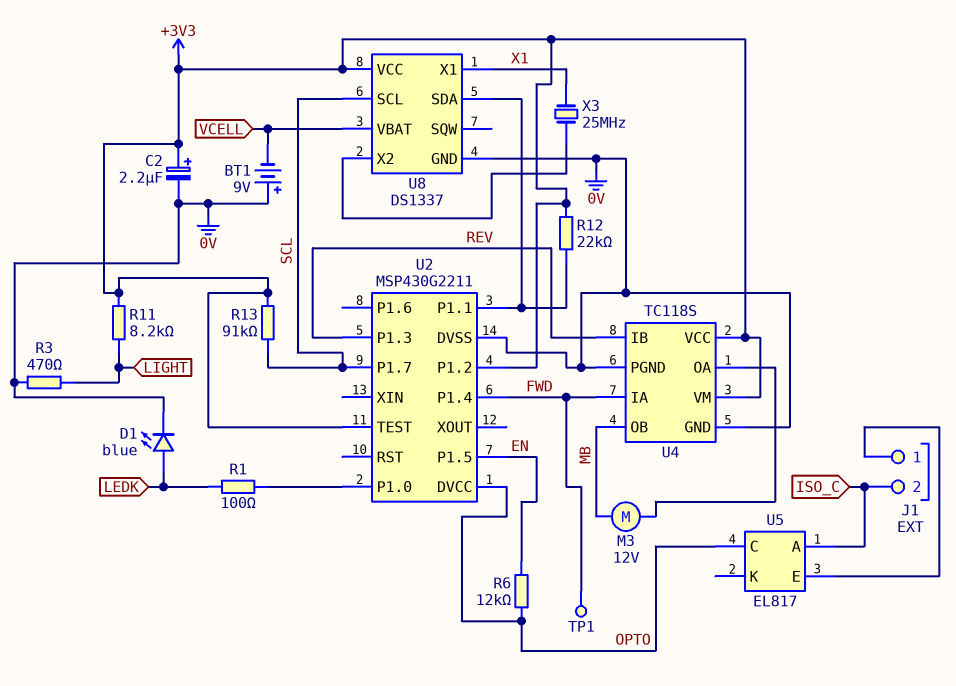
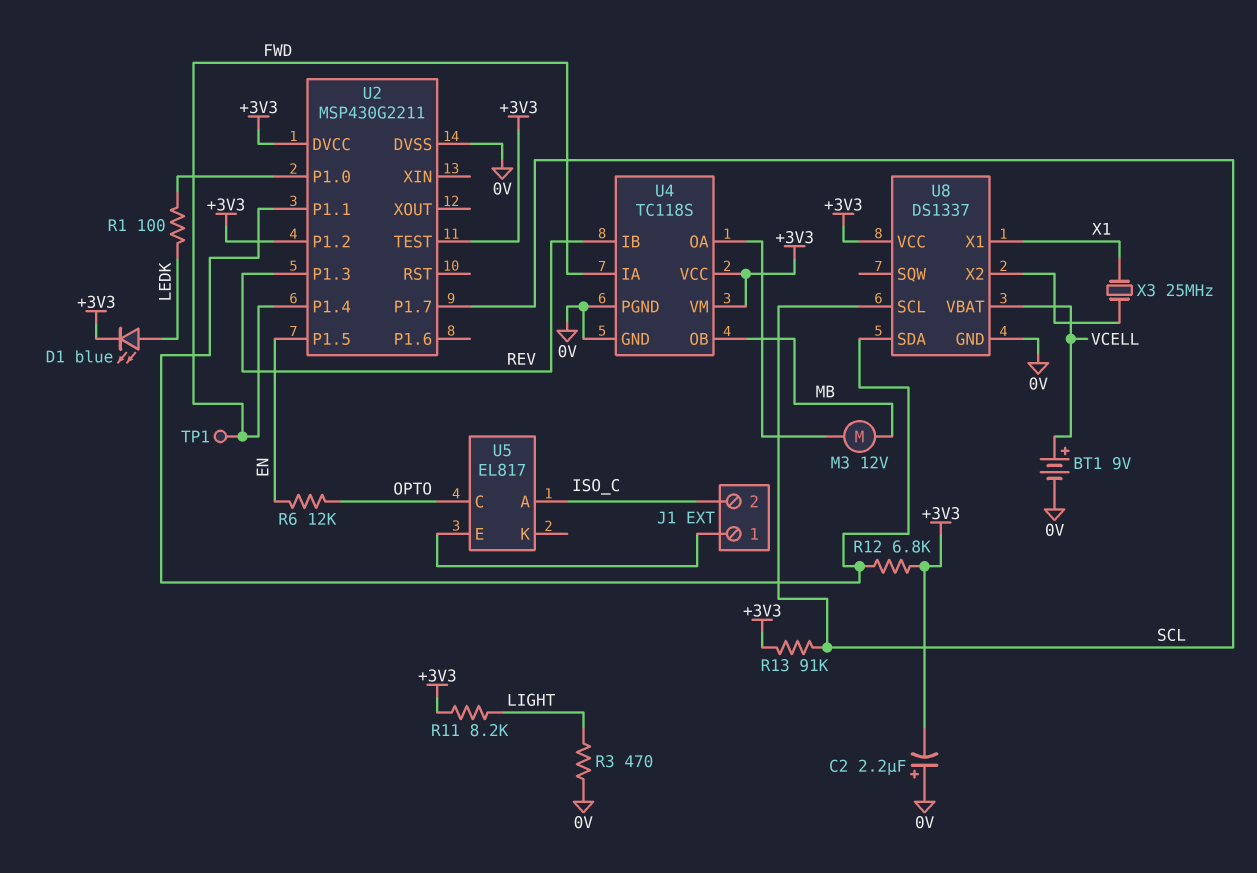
BT1: 9V (plus 0V, minus VCELL) -> 9V (plus VCELL, minus 0V)
C2: 2.2uF (plus +3V3, minus 0V) -> 2.2uF (plus 0V, minus +3V3)
D1: LED blue (A LEDK, K 0V) -> LED blue (A LEDK, K +3V3)
R12: 22k (+3V3, U2/P1.1) -> 6.8k (+3V3, U2/P1.1)
U2 pin DVCC: OPTO -> +3V3

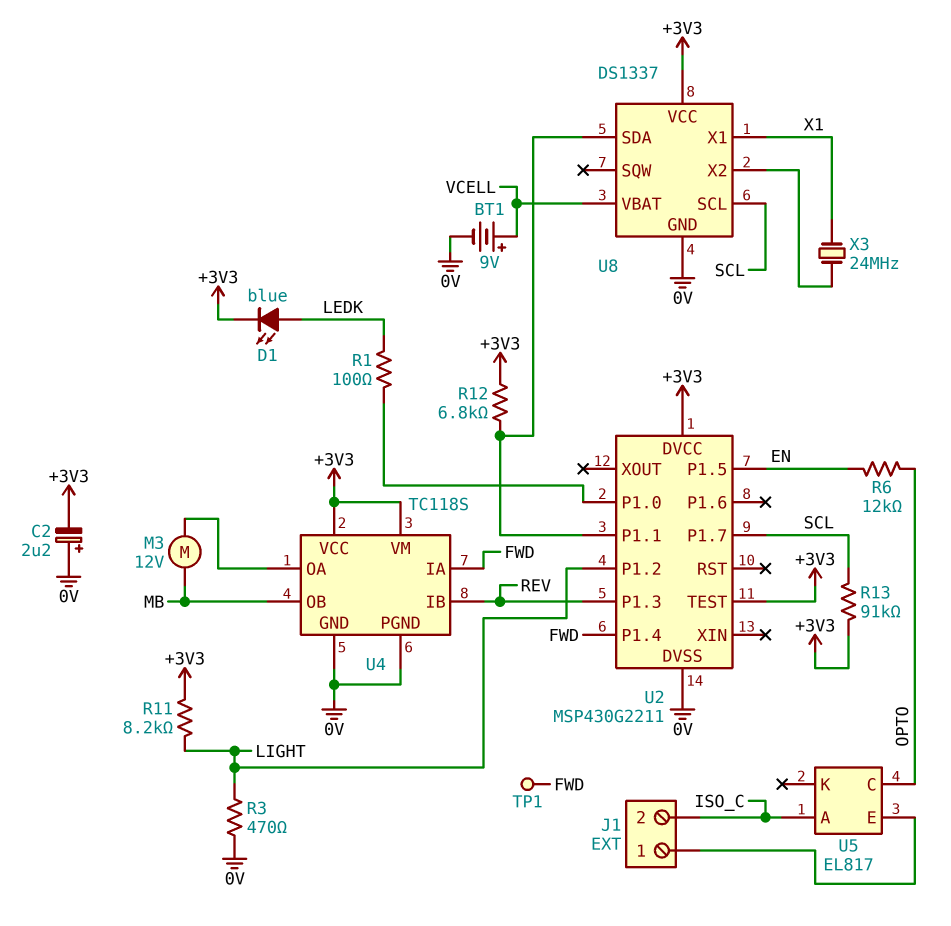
U2 pin P1.2: +3V3 -> LIGHT
X3: 25MHz (U8/X2, X1) -> 24MHz (U8/X2, X1)

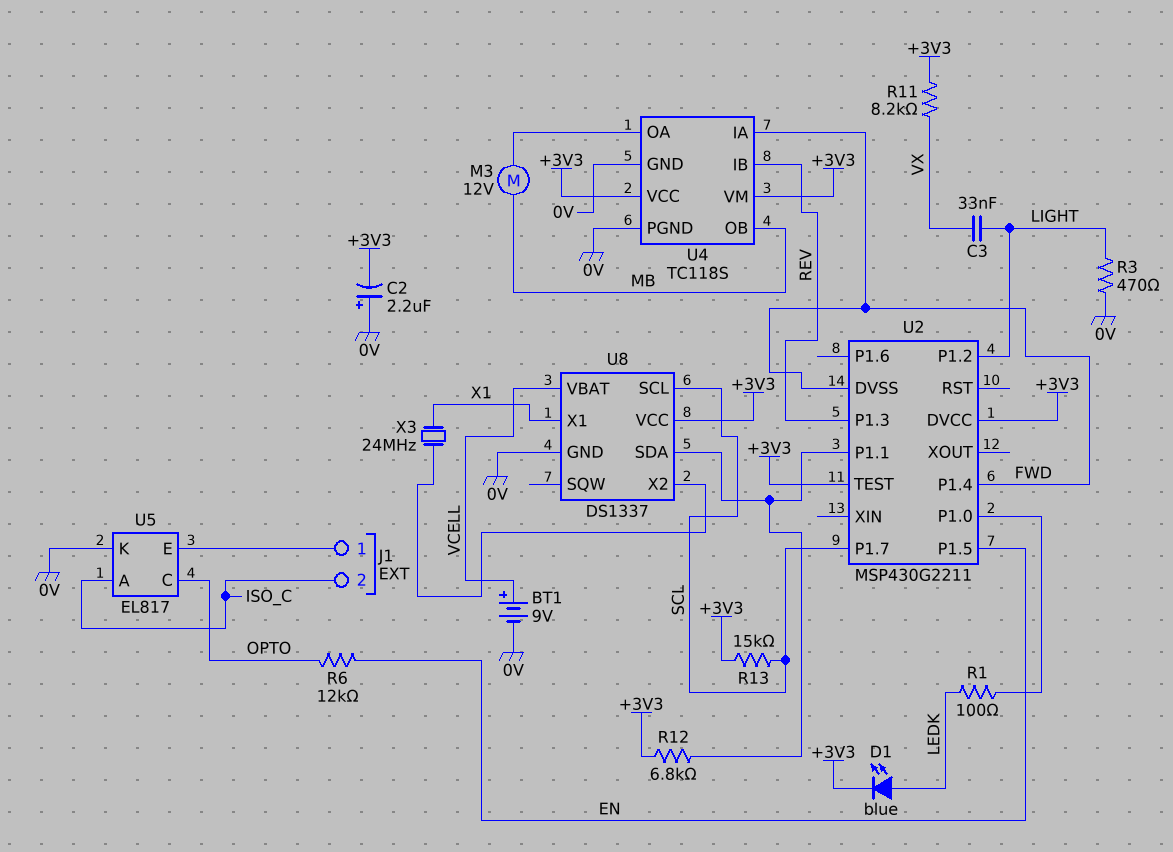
C3: none -> 33nF (LIGHT, VX)
R11: 8.2k (+3V3, LIGHT) -> 8.2k (+3V3, VX)
R13: 91k (+3V3, SCL) -> 15k (+3V3, SCL)
TP1: test point (FWD) -> none
U2 pin DVSS: 0V -> FWD
U5 pin K: none -> 0V

